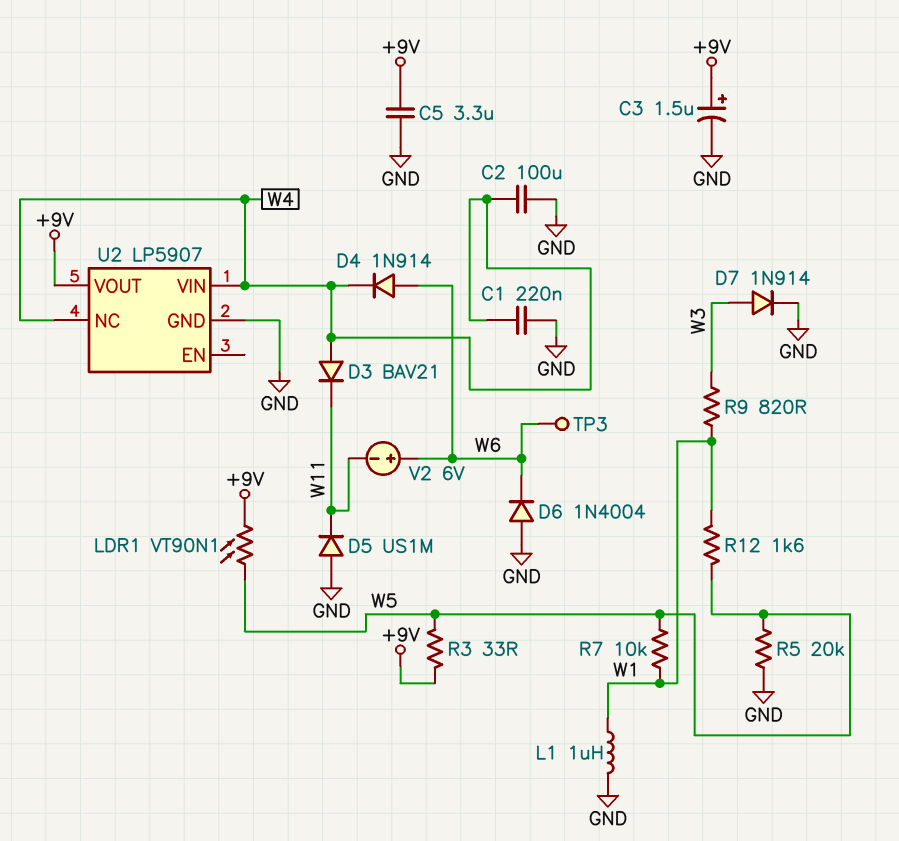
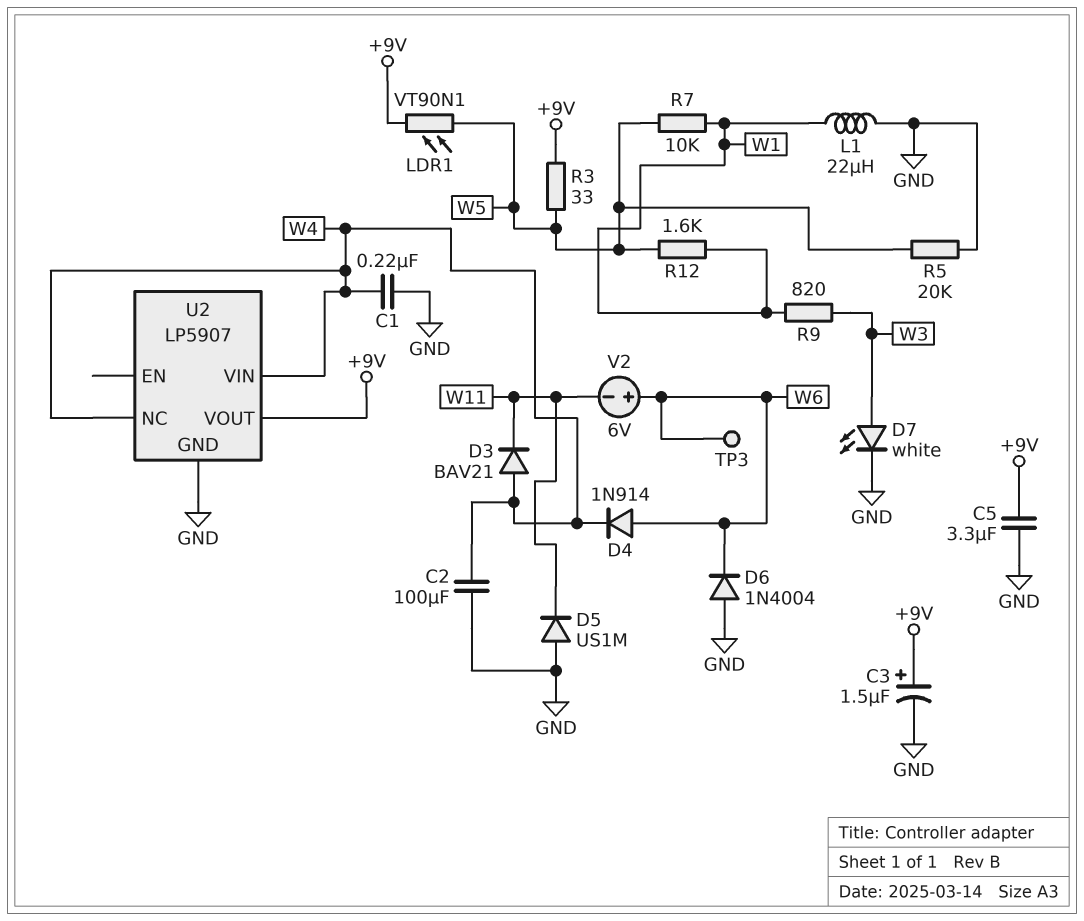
D7: diode 1N914 (A W3, K GND) -> LED white (A W3, K GND)
L1: 1uH (GND, W1) -> 22uH (GND, W1)

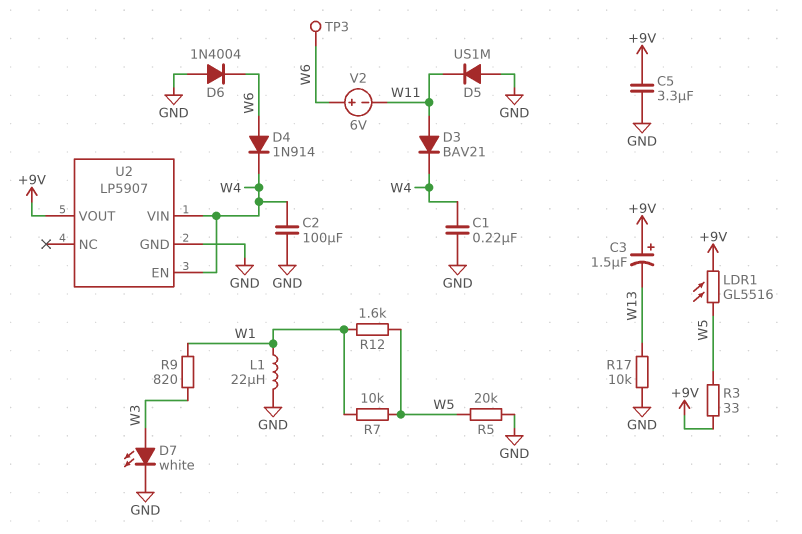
C3: 1.5uF (plus +9V, minus GND) -> 1.5uF (plus +9V, minus W13)
D3: diode BAV21 (A W4, K W11) -> diode BAV21 (A W11, K W4)
LDR1: VT90N1 (+9V, W5) -> GL5516 (+9V, W5)
R17: none -> 10k (GND, W13)
U2 pin EN: none -> W4
U2 pin NC: W4 -> none

